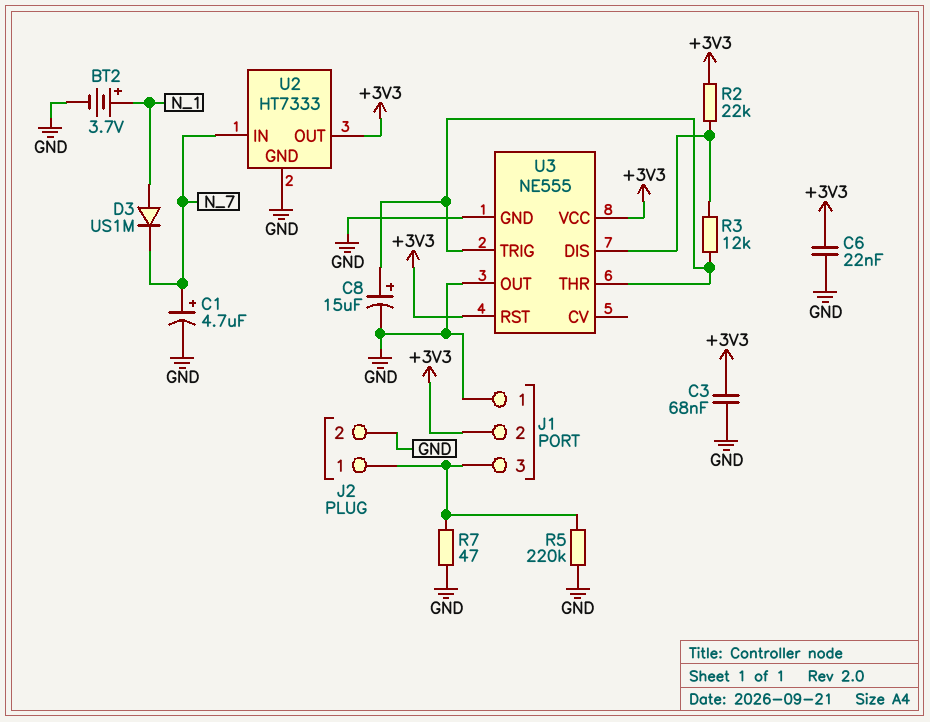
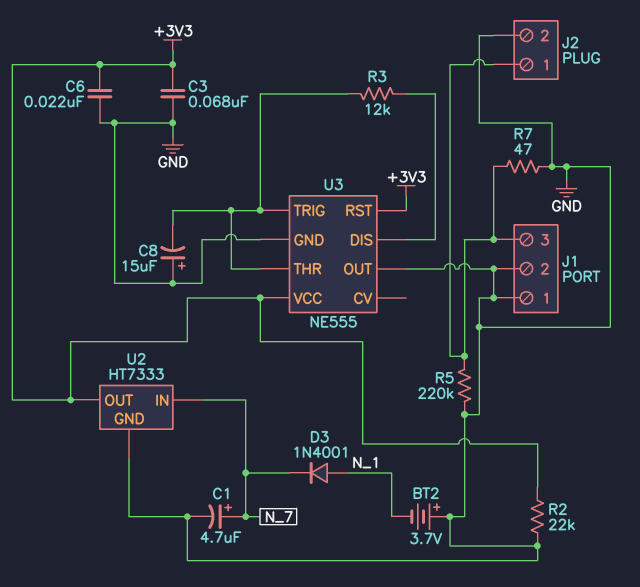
BT2: 3.7V (plus N_1, minus GND) -> 3.7V (plus GND, minus N_1)
C8: 15uF (plus U3/THR, minus GND) -> 15uF (plus GND, minus U3/THR)
D3: diode US1M (A N_1, K N_7) -> diode 1N4001 (A N_1, K N_7)
J1 pin 2: +3V3 -> GND
R2: 22k (+3V3, U3/DIS) -> 22k (+3V3, GND)

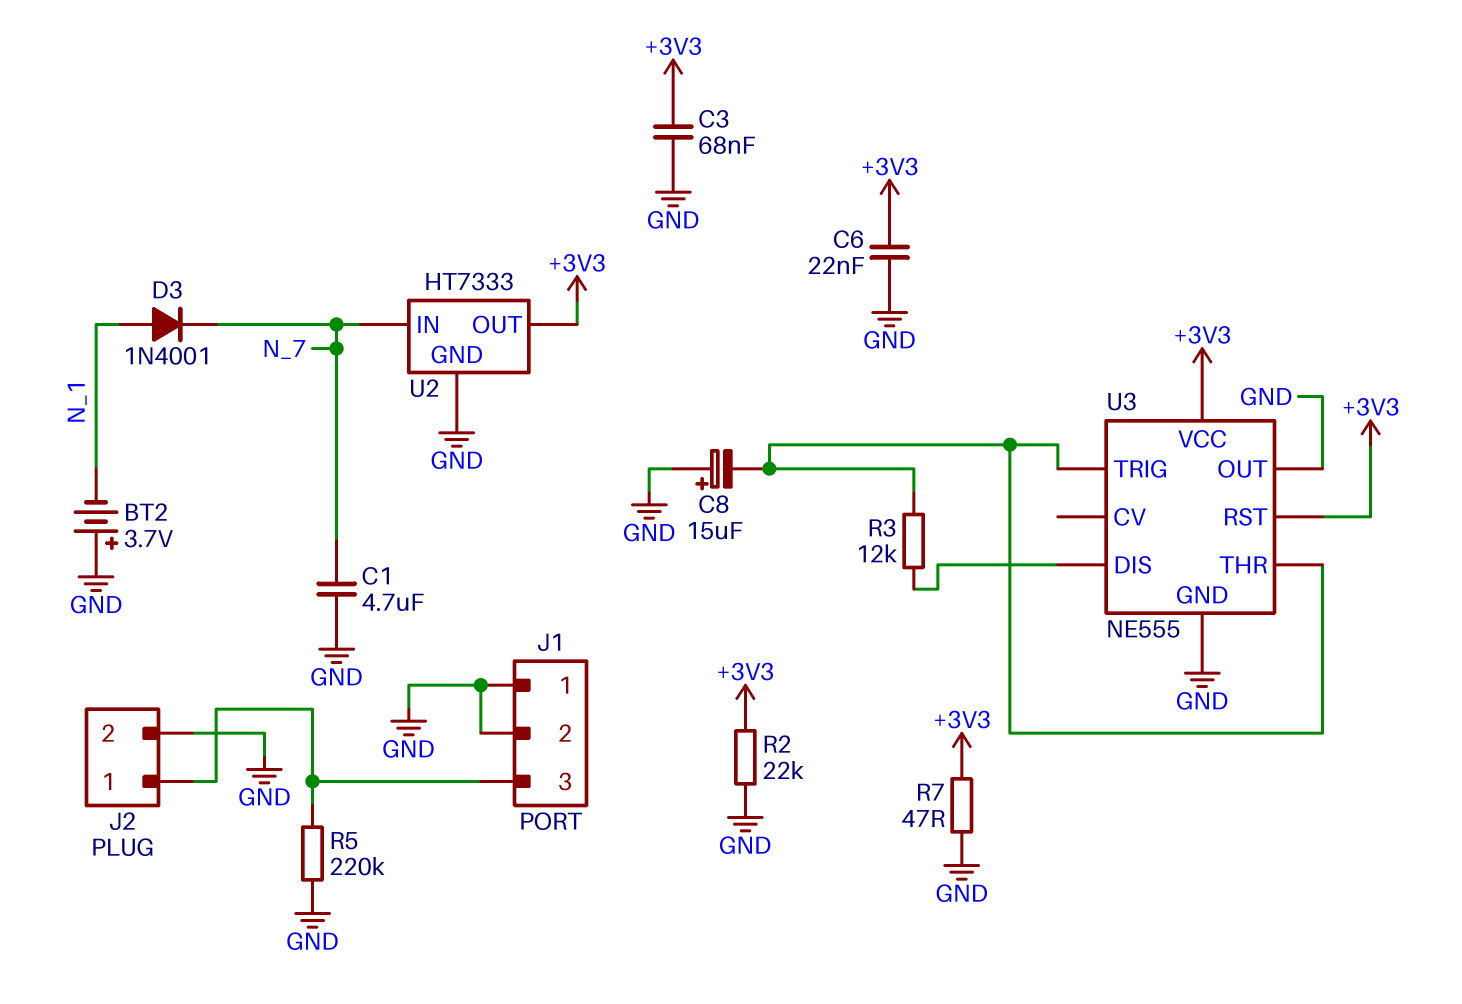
C1: 4.7uF (plus N_7, minus GND) -> 4.7uF (GND, N_7)
R7: 47 (GND, J1/3) -> 47 (+3V3, GND)

